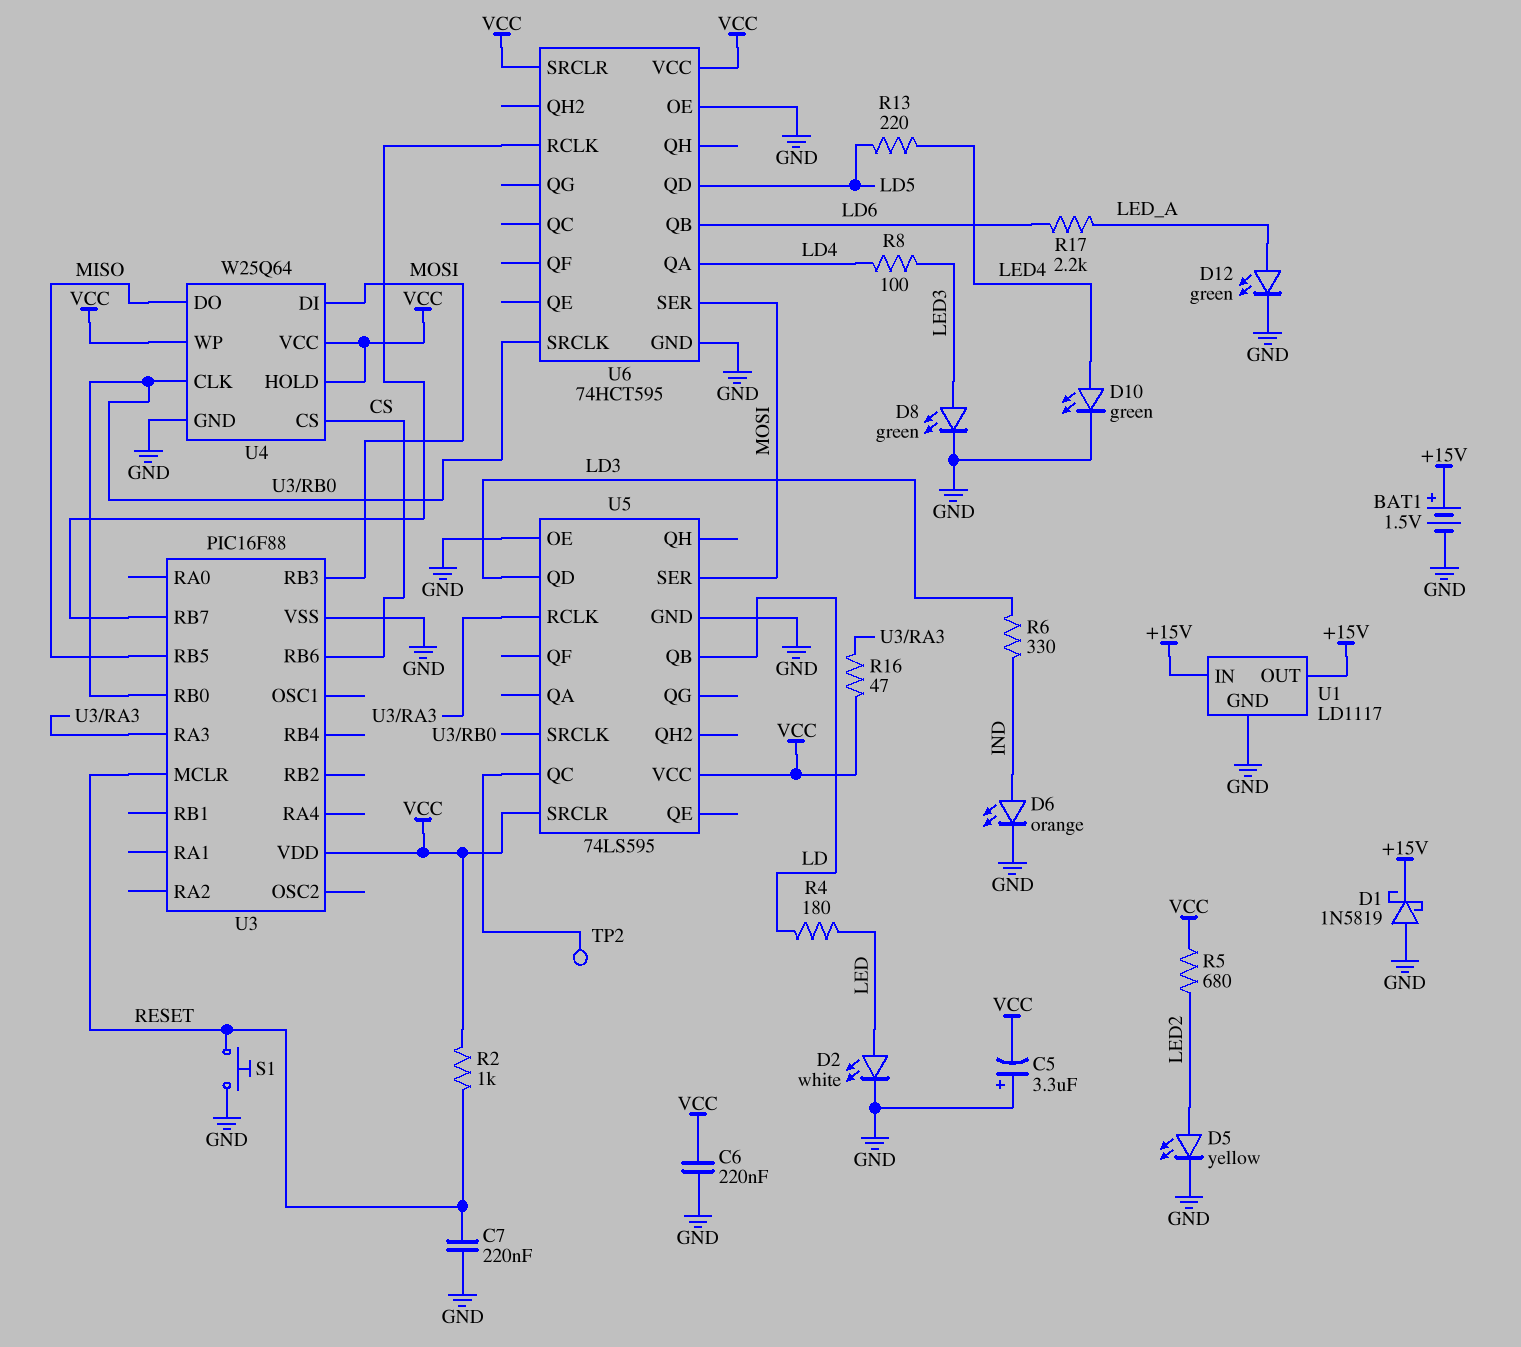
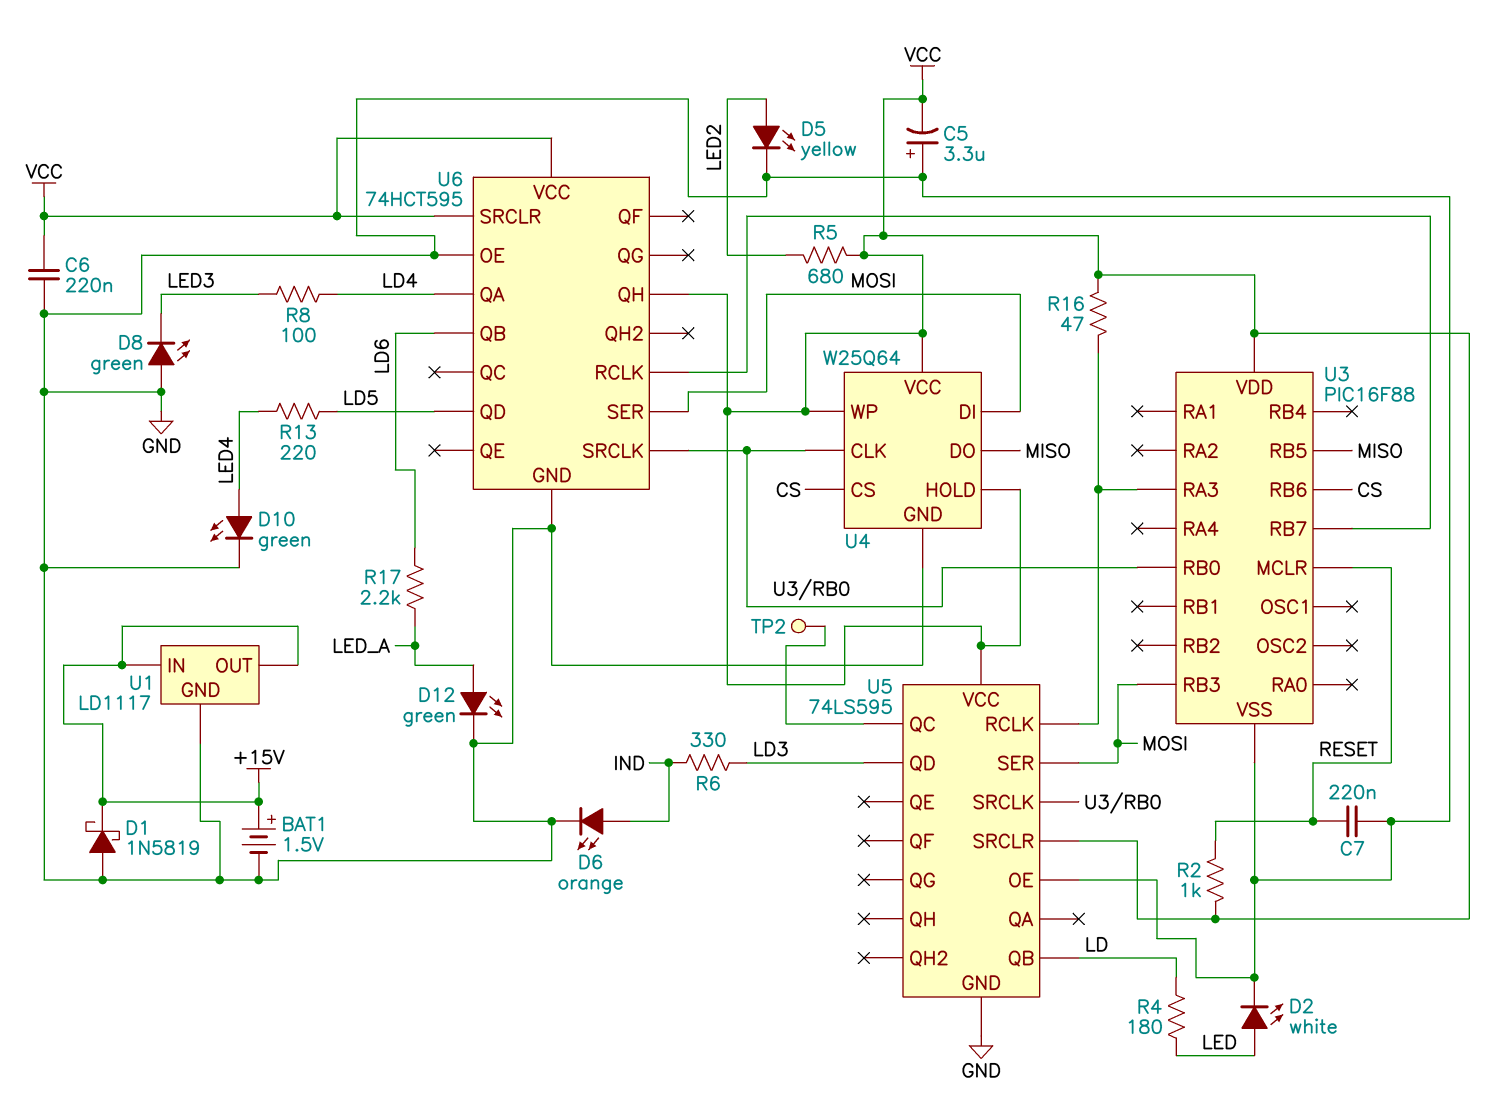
D8: LED green (A LED3, K GND) -> LED green (A GND, K LED3)
S1: button (GND, RESET) -> none
U6 pin QH: none -> VCC

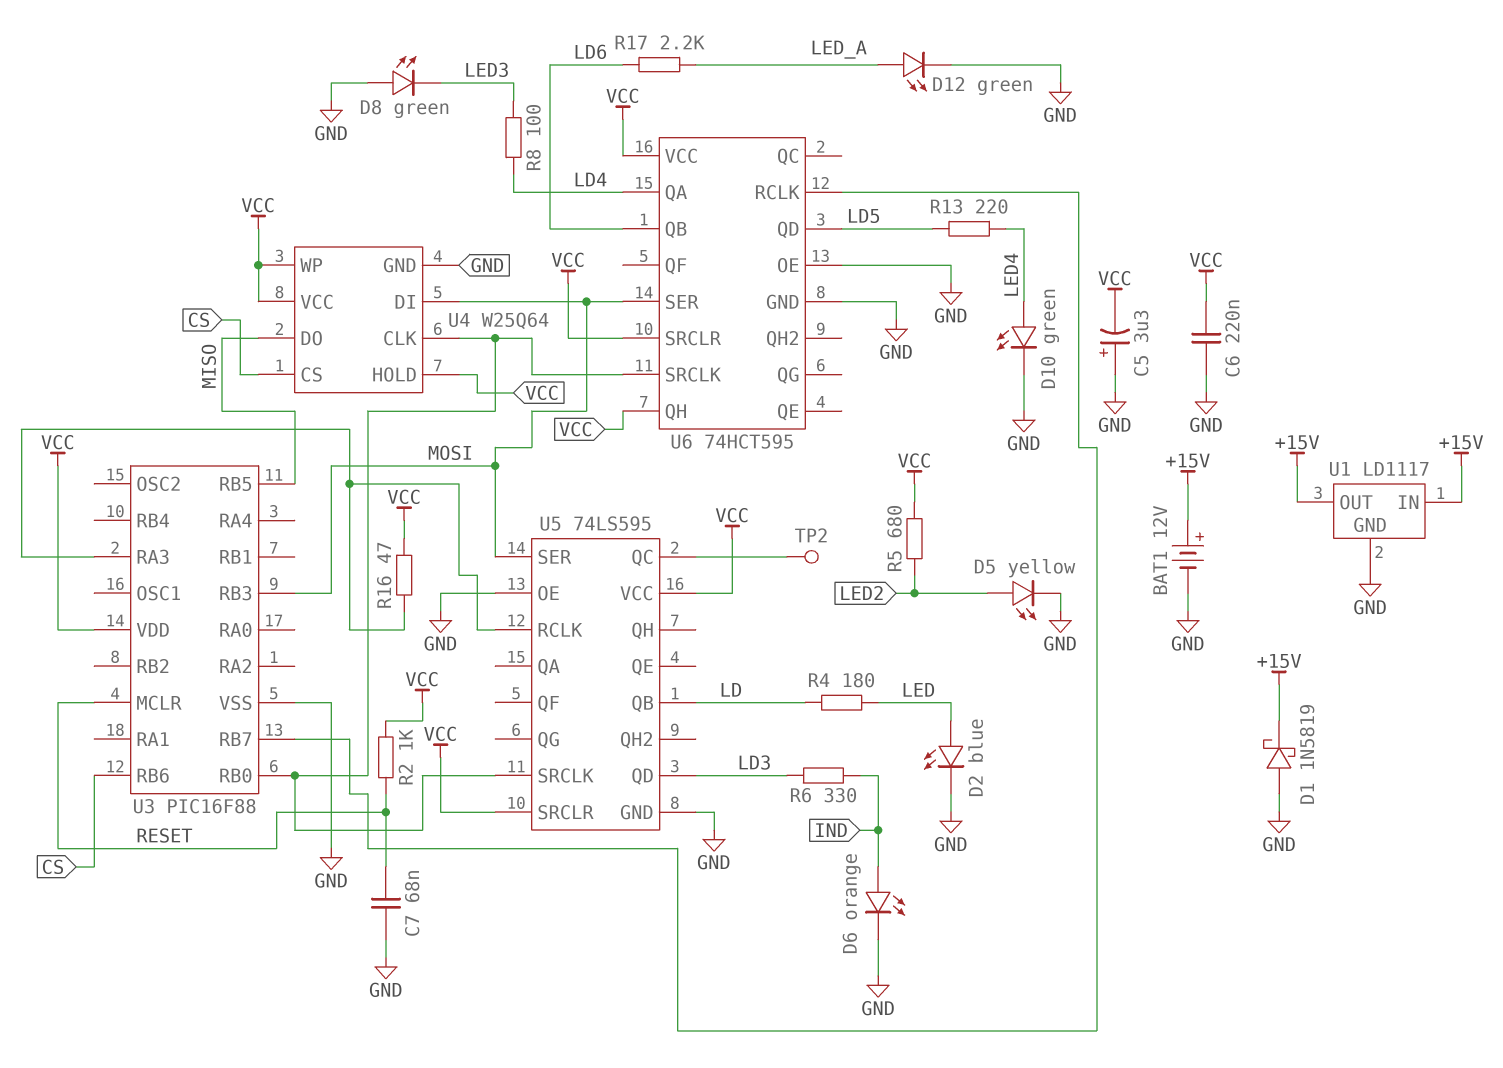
BAT1: 1.5V (plus +15V, minus GND) -> 12V (plus +15V, minus GND)
C7: 220nF (GND, RESET) -> 68nF (GND, RESET)
D2: LED white (A LED, K GND) -> LED blue (A LED, K GND)

